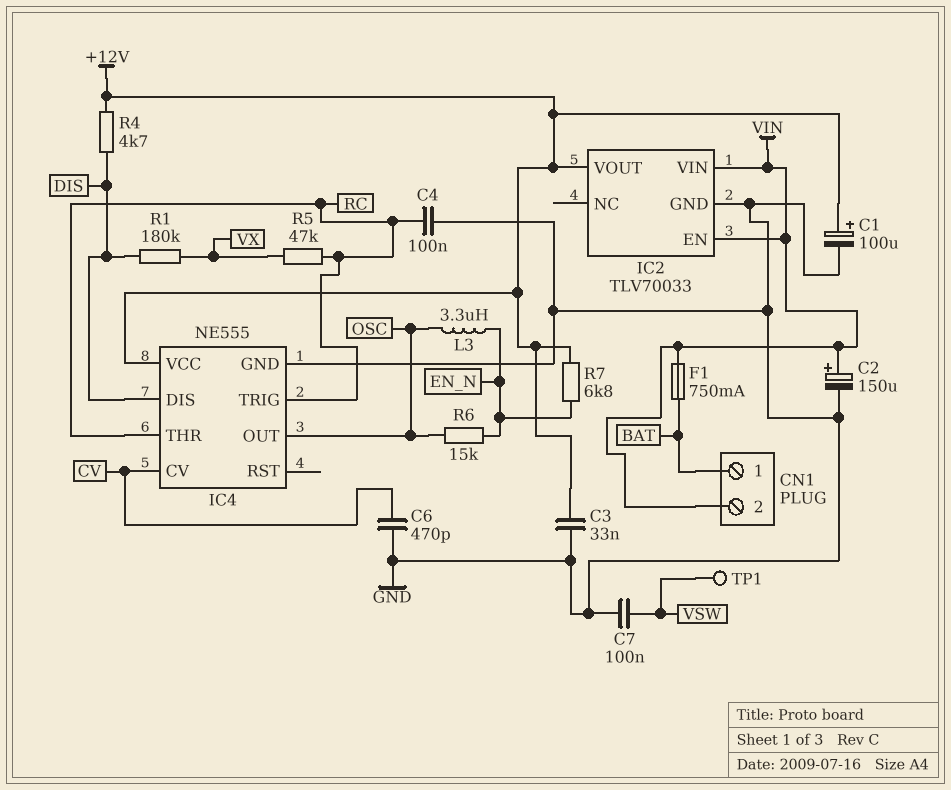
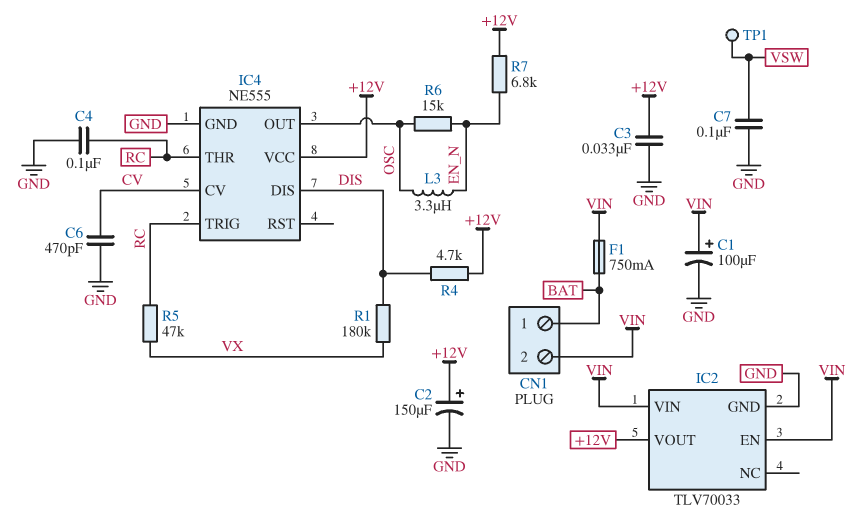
C1: 100uF (plus +12V, minus GND) -> 100uF (plus VIN, minus GND)
C2: 150uF (plus VIN, minus GND) -> 150uF (plus +12V, minus GND)

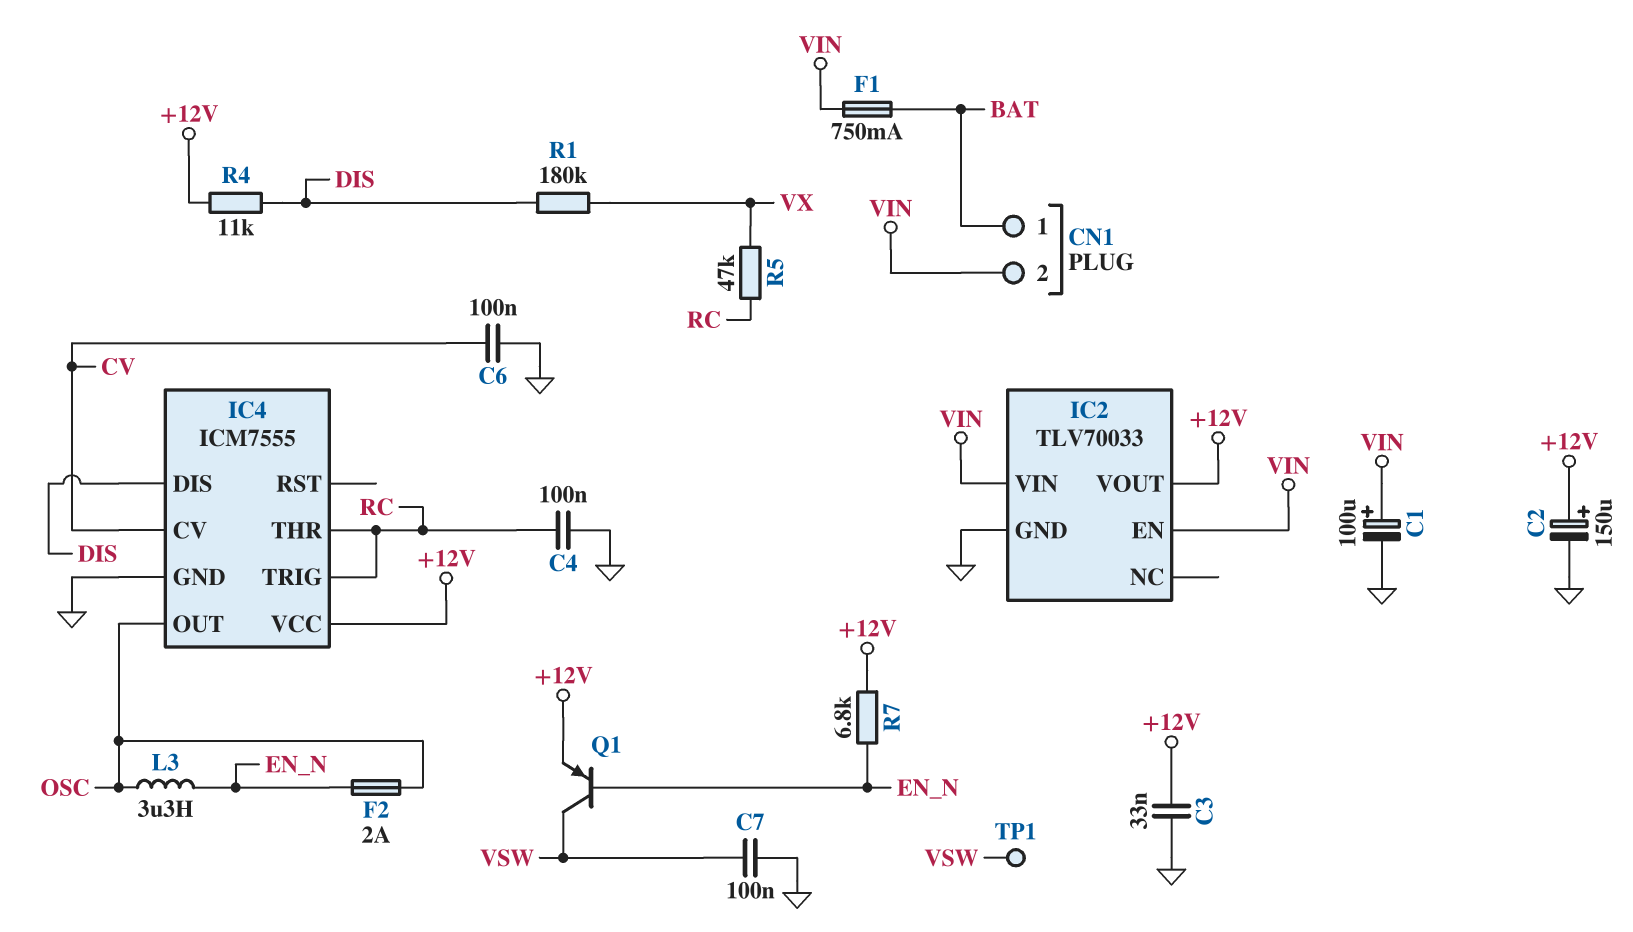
C6: 470pF (CV, GND) -> 100nF (CV, GND)
F2: none -> 2A (EN_N, OSC)
IC4: NE555 -> ICM7555
Q1: none -> PNP (B EN_N, C VSW, E +12V)
R4: 4.7k (+12V, DIS) -> 11k (+12V, DIS)
R6: 15k (EN_N, OSC) -> none

